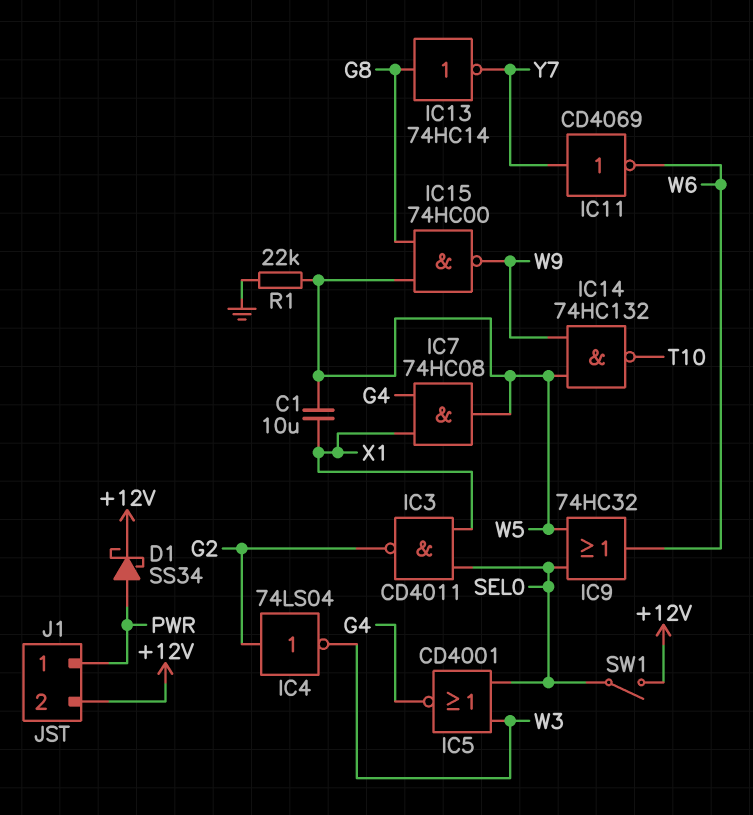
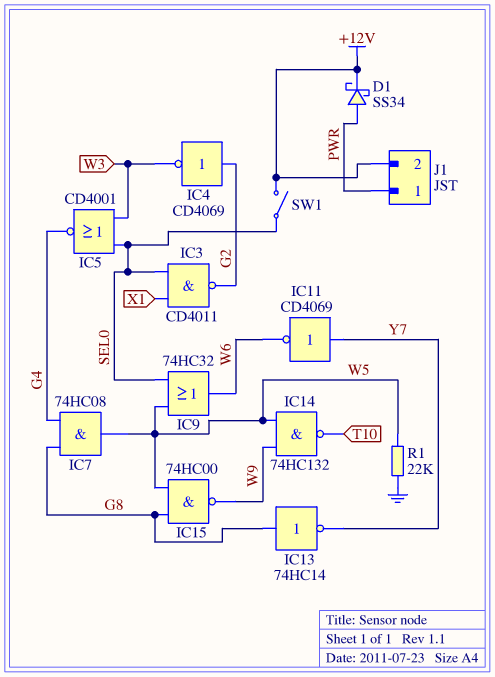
C1: 10uF (W5, X1) -> none
IC4: NOT 74LS04 (in G2, out W3) -> NOT CD4069 (in G2, out W3)
IC7: AND 74HC08 (in G4, in X1, out W5) -> AND 74HC08 (in G4, in G8, out W5)

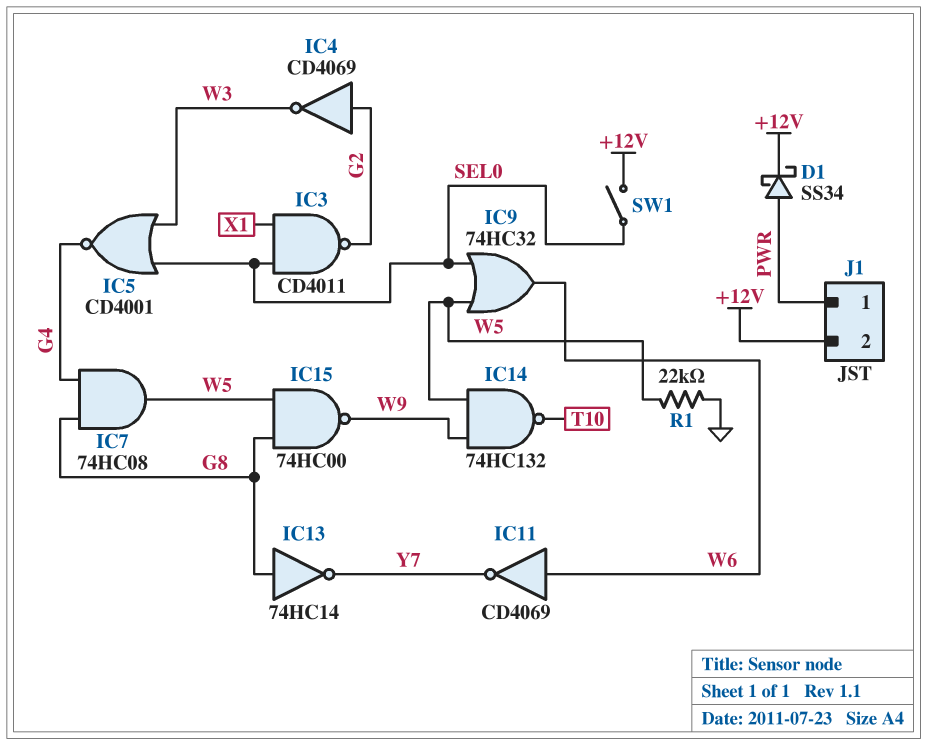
IC11: NOT CD4069 (in Y7, out W6) -> NOT CD4069 (in W6, out Y7)

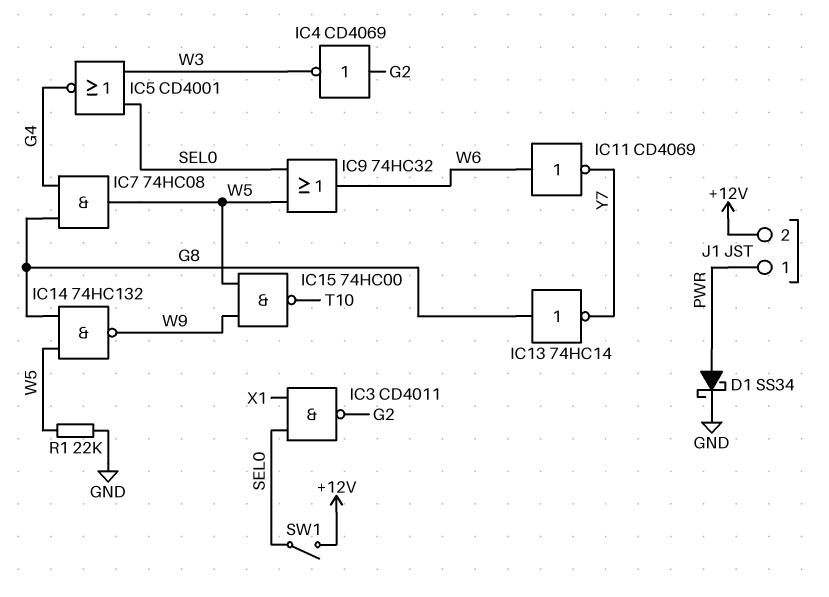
D1: schottky SS34 (A PWR, K +12V) -> schottky SS34 (A PWR, K GND)
IC14: NAND 74HC132 (in W5, in W9, out T10) -> NAND 74HC132 (in G8, in W5, out W9)
IC15: NAND 74HC00 (in G8, in W5, out W9) -> NAND 74HC00 (in W5, in W9, out T10)

